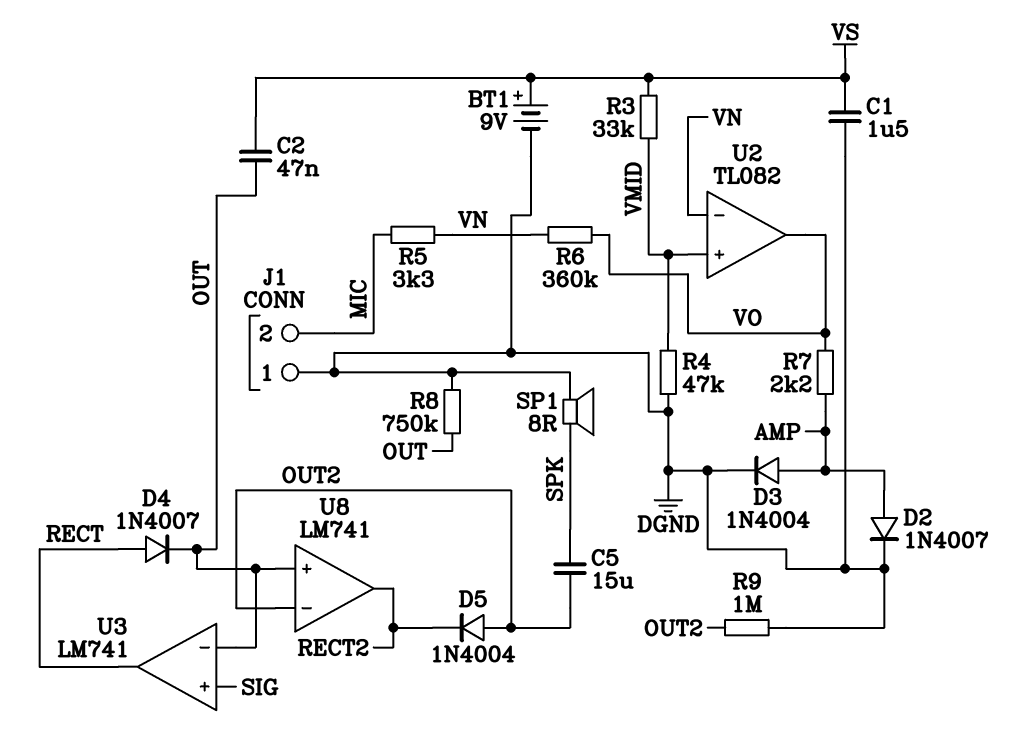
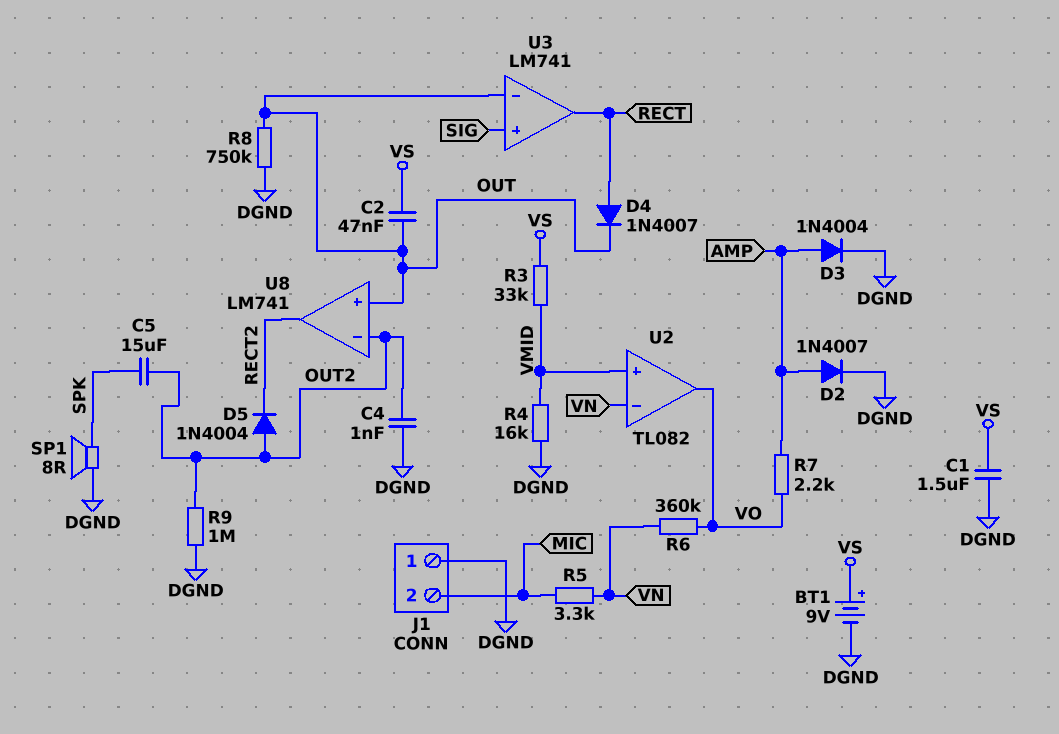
C4: none -> 1nF (DGND, OUT2)
R4: 47k (DGND, VMID) -> 16k (DGND, VMID)

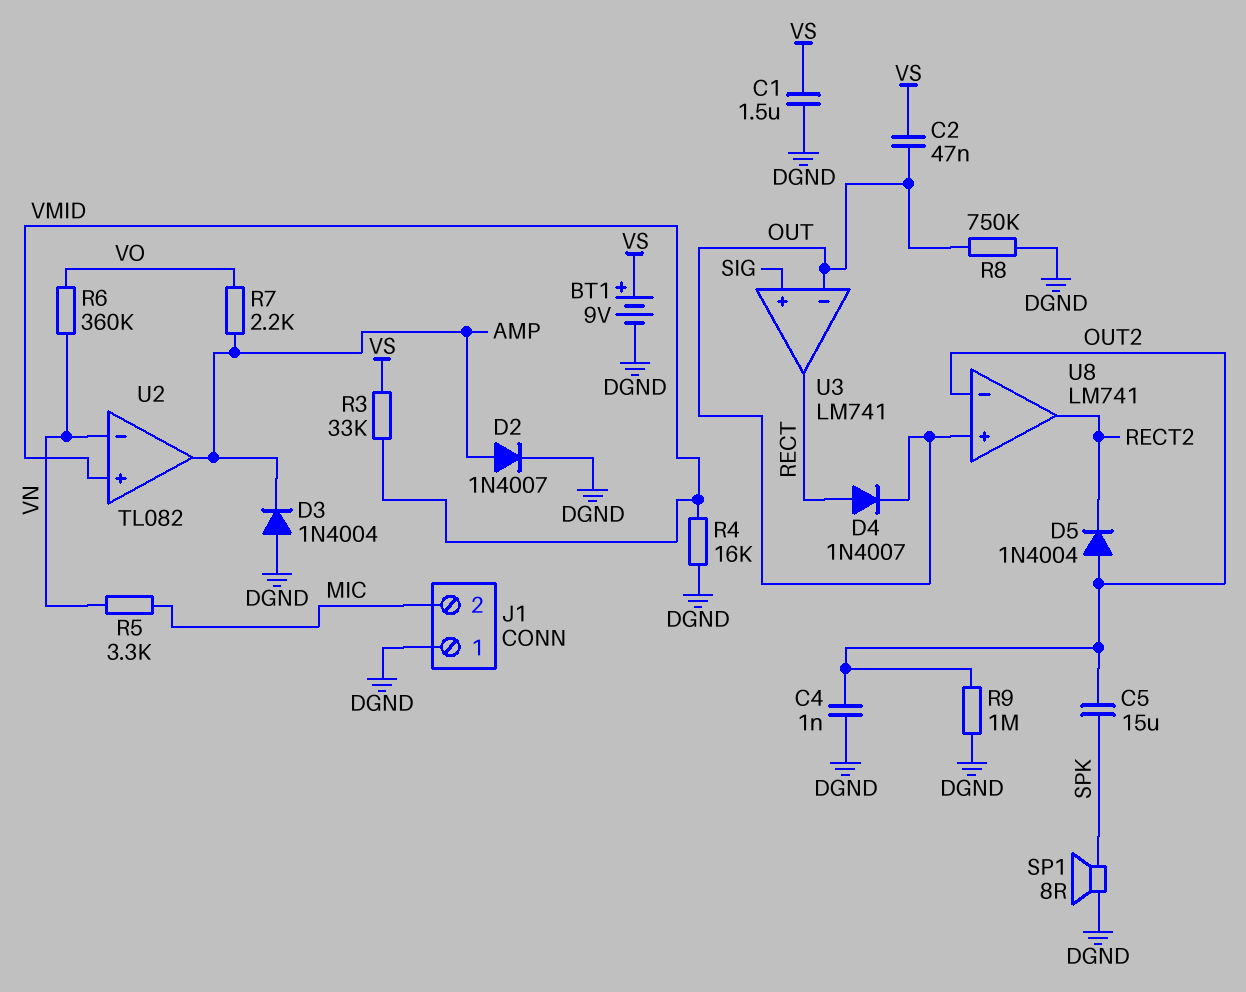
D3: diode 1N4004 (A AMP, K DGND) -> diode 1N4004 (A DGND, K AMP)
U2 pin out: VO -> AMP

